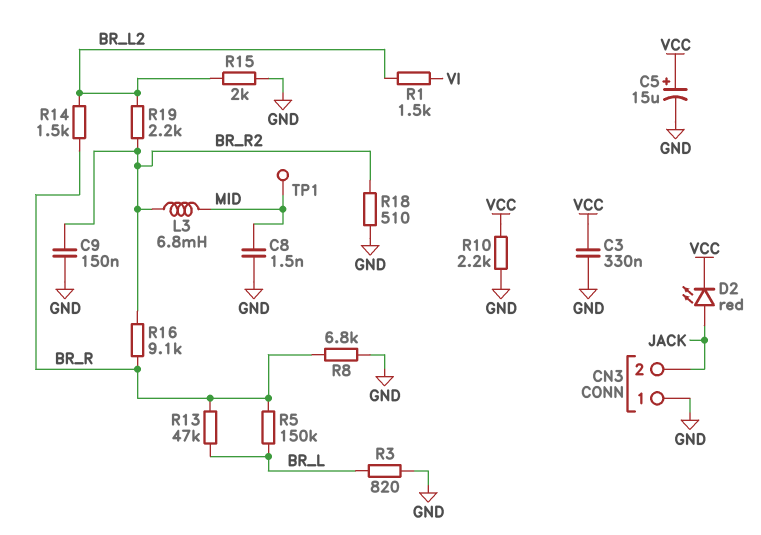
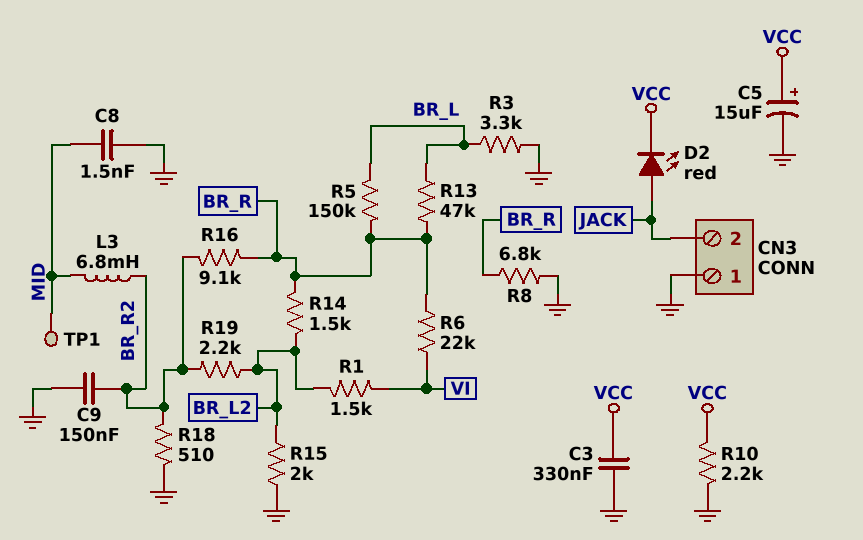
R3: 820 (BR_L, GND) -> 3.3k (BR_L, GND)
R6: none -> 22k (BR_R, VI)

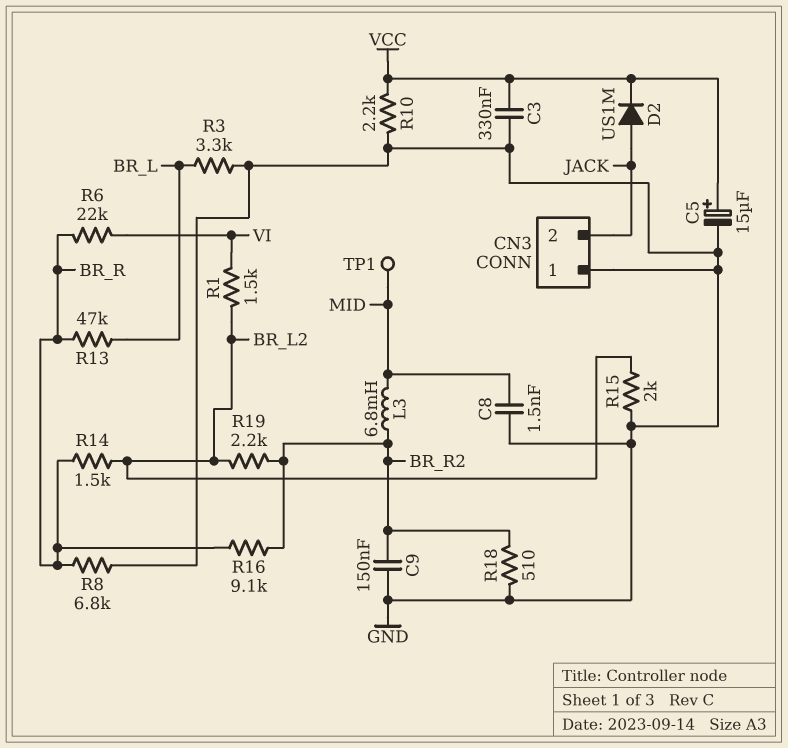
D2: LED red (A JACK, K VCC) -> diode US1M (A JACK, K VCC)
R5: 150k (BR_L, BR_R) -> none

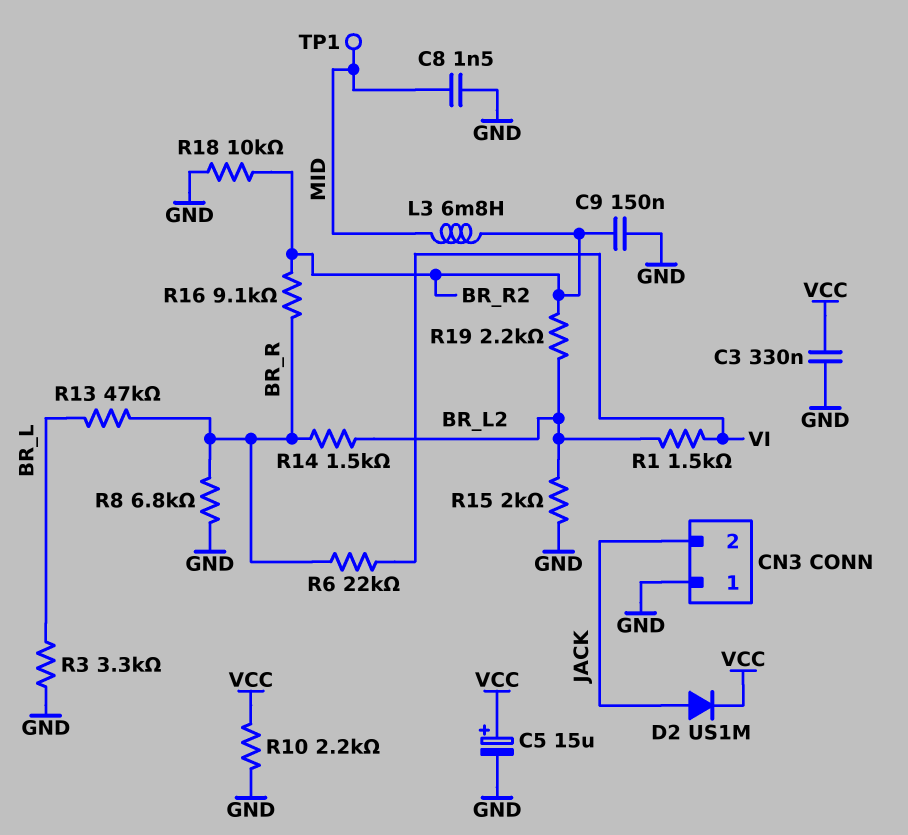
R18: 510 (BR_R2, GND) -> 10k (BR_R2, GND)

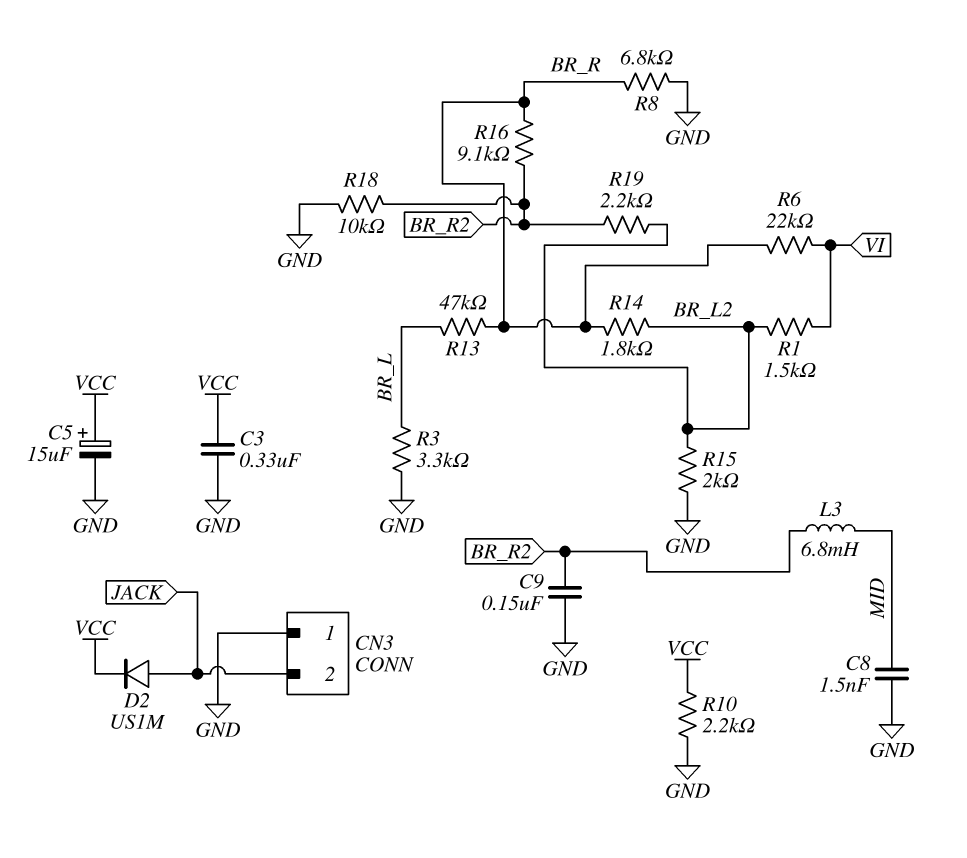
R14: 1.5k (BR_L2, BR_R) -> 1.8k (BR_L2, BR_R)
TP1: test point (MID) -> none

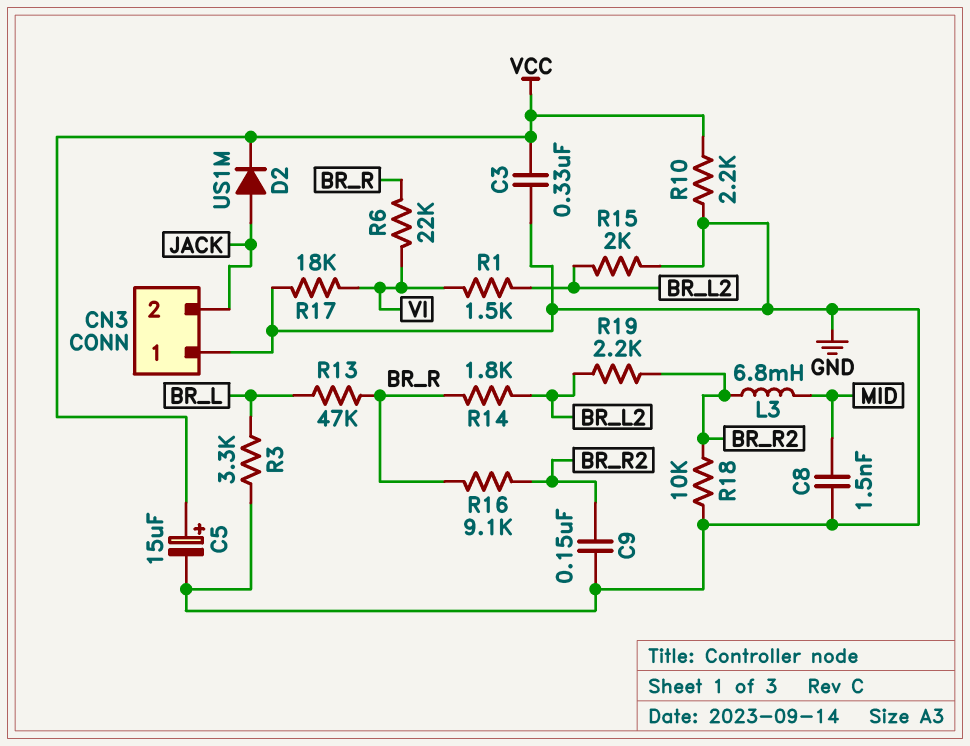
R8: 6.8k (BR_R, GND) -> none
R17: none -> 18k (GND, VI)

